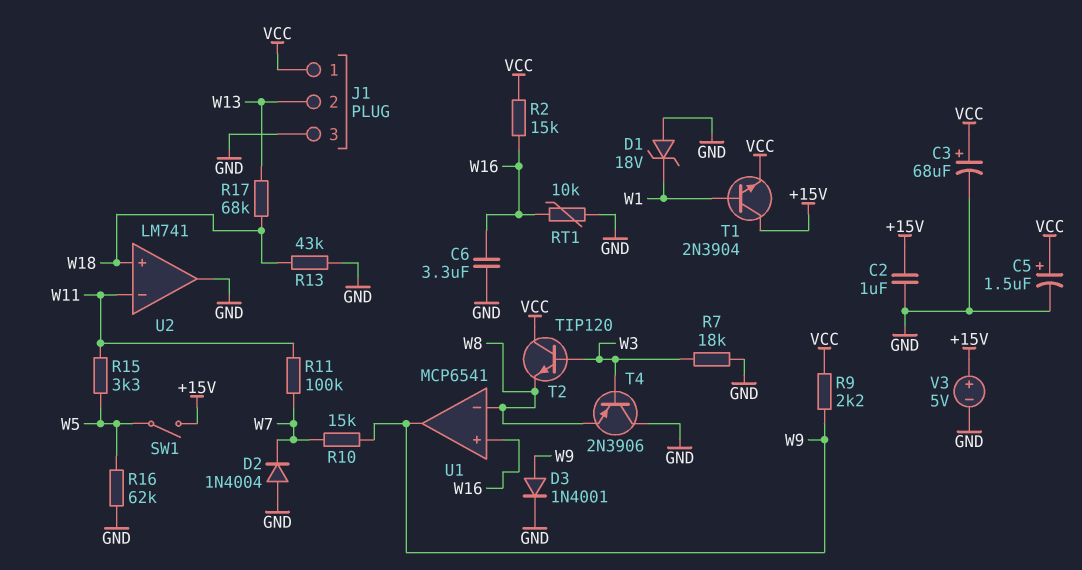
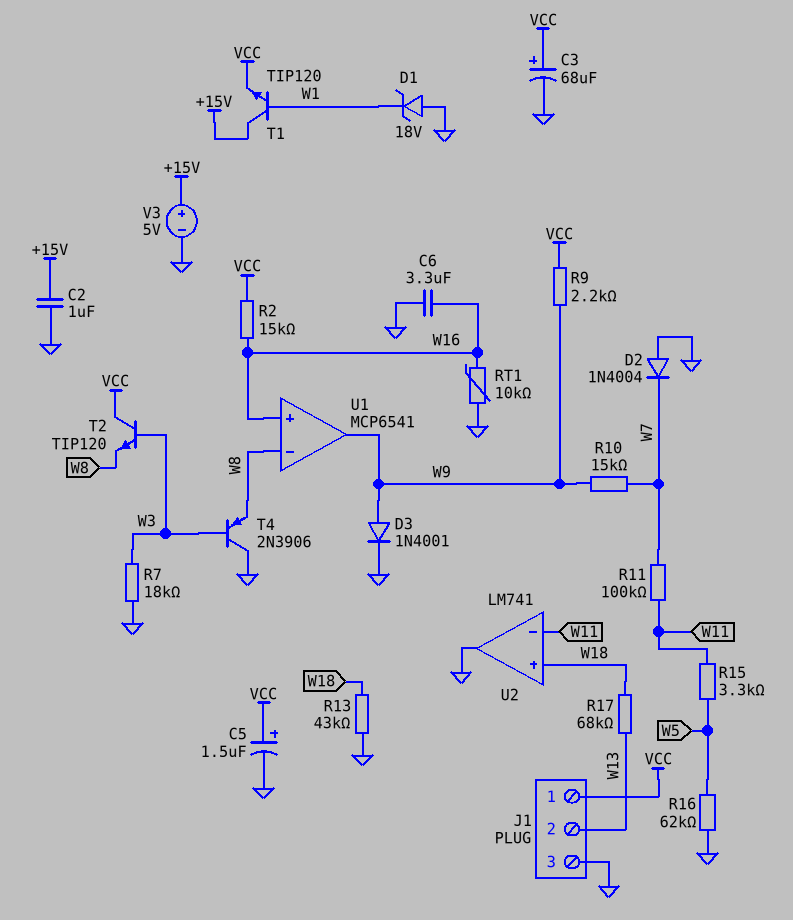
SW1: switch (+15V, W5) -> none
T1: NPN 2N3904 (B W1, C +15V, E VCC) -> NPN TIP120 (B W1, C +15V, E VCC)

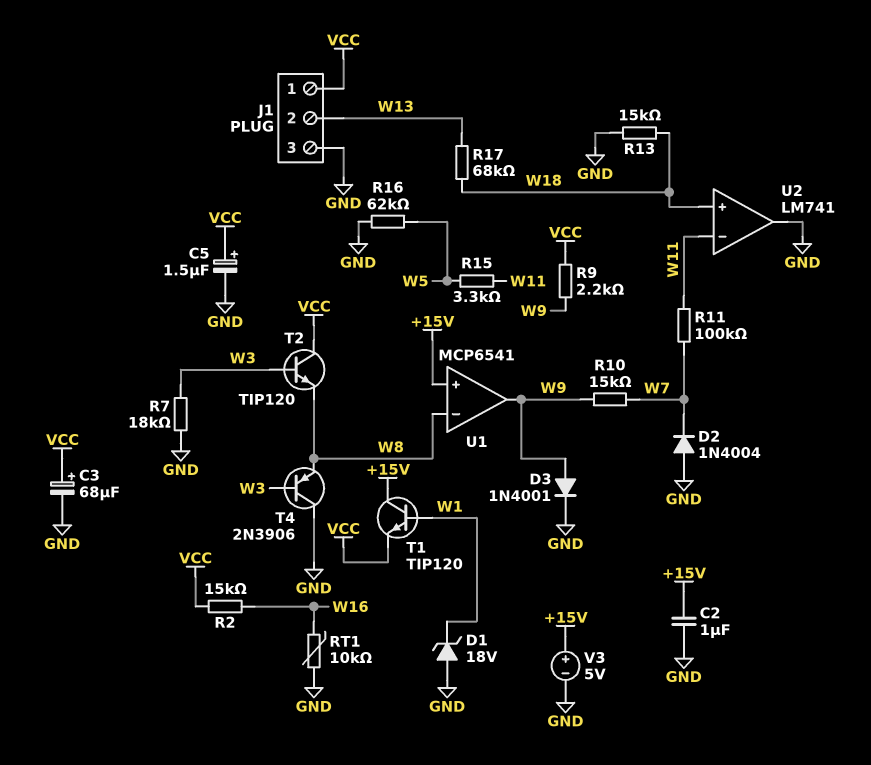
C6: 3.3uF (GND, W16) -> none
R13: 43k (GND, W18) -> 15k (GND, W18)
U1 pin in+: W16 -> +15V

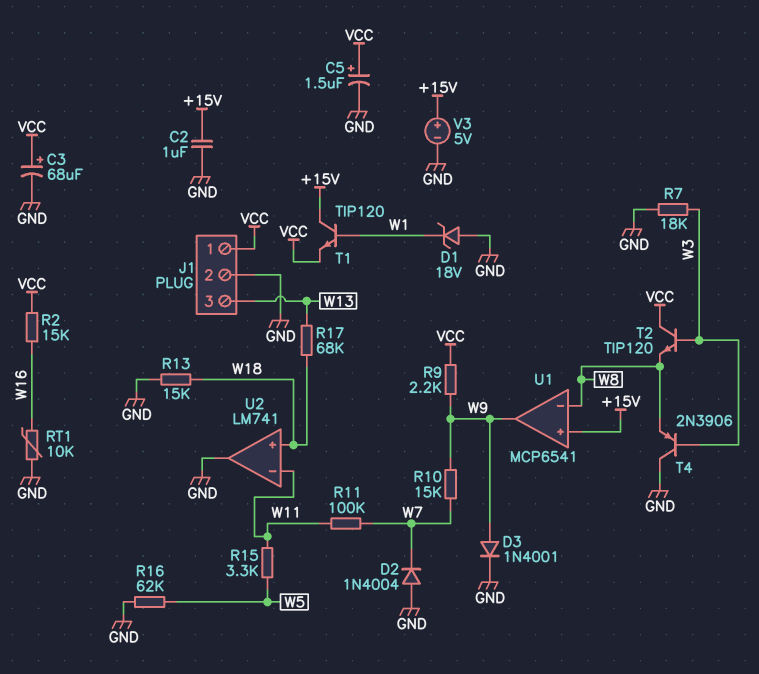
J1 pin 2: W13 -> GND
J1 pin 3: GND -> W13

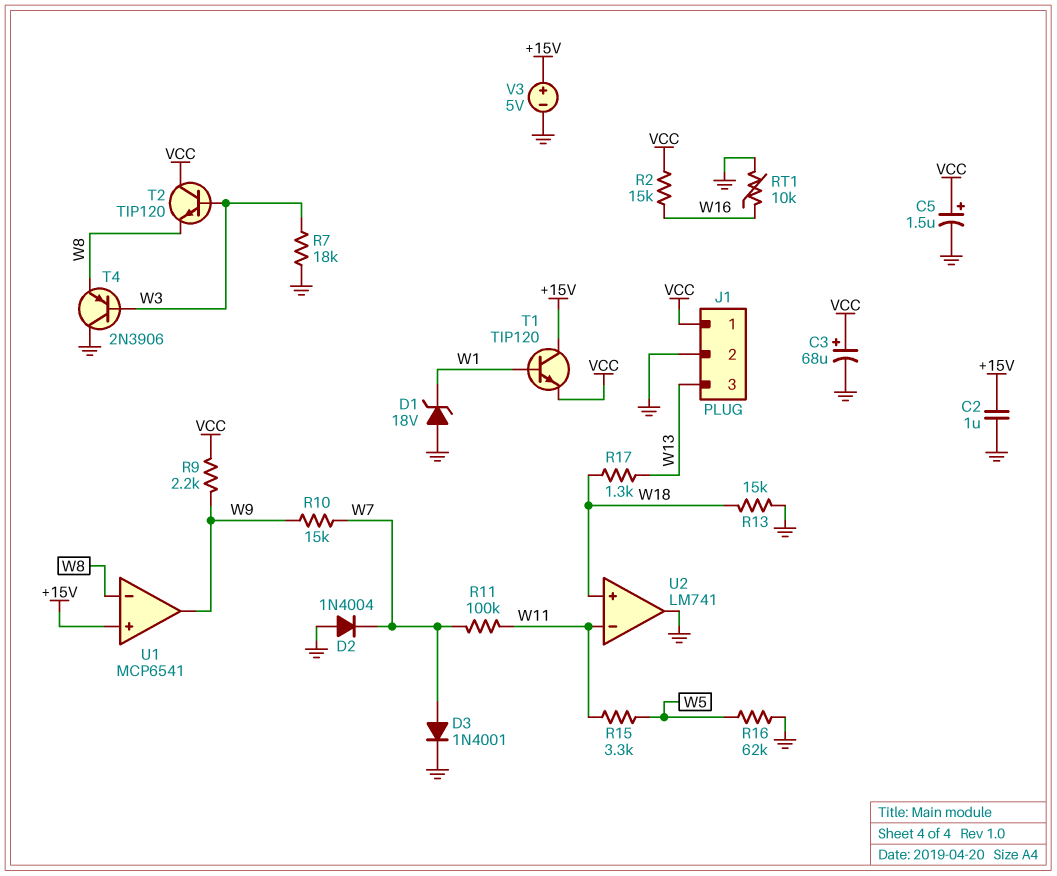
D3: diode 1N4001 (A W9, K GND) -> diode 1N4001 (A W7, K GND)
R17: 68k (W13, W18) -> 1.3k (W13, W18)

